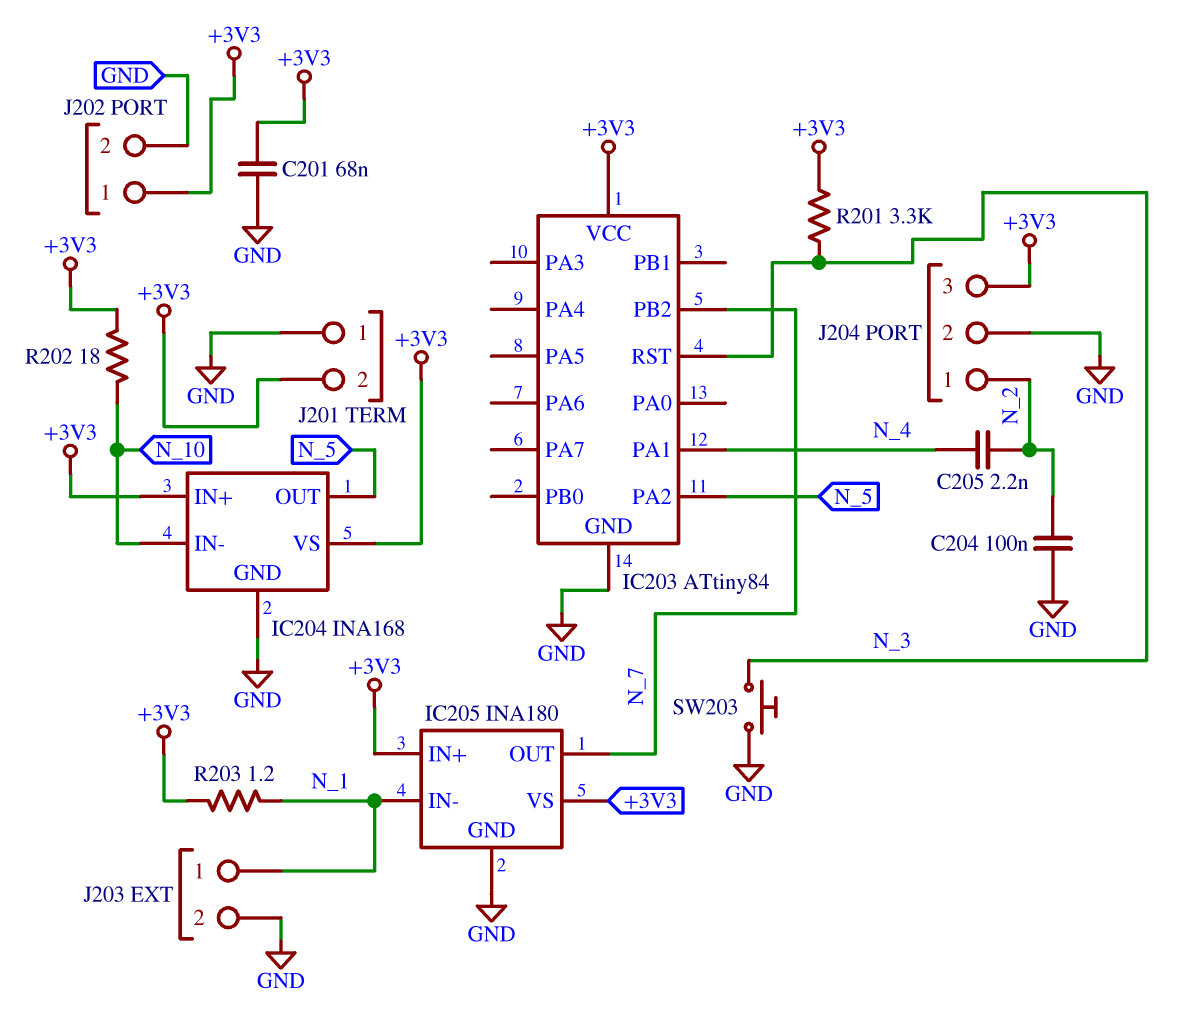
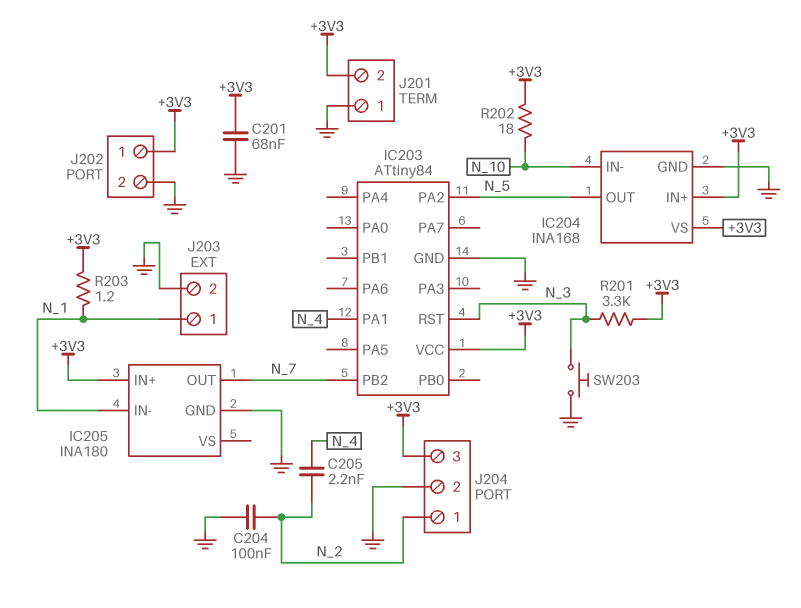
IC205 pin VS: +3V3 -> none

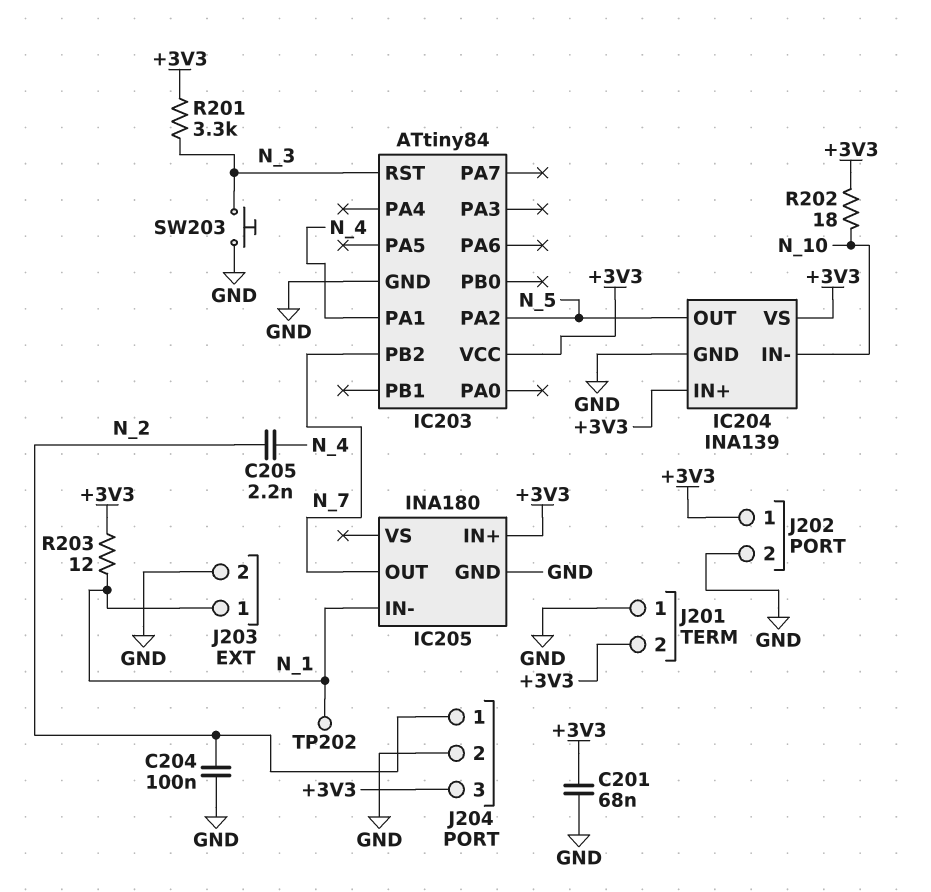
IC204: INA168 -> INA139
R203: 1.2 (+3V3, N_1) -> 12 (+3V3, N_1)
TP202: none -> test point (N_1)

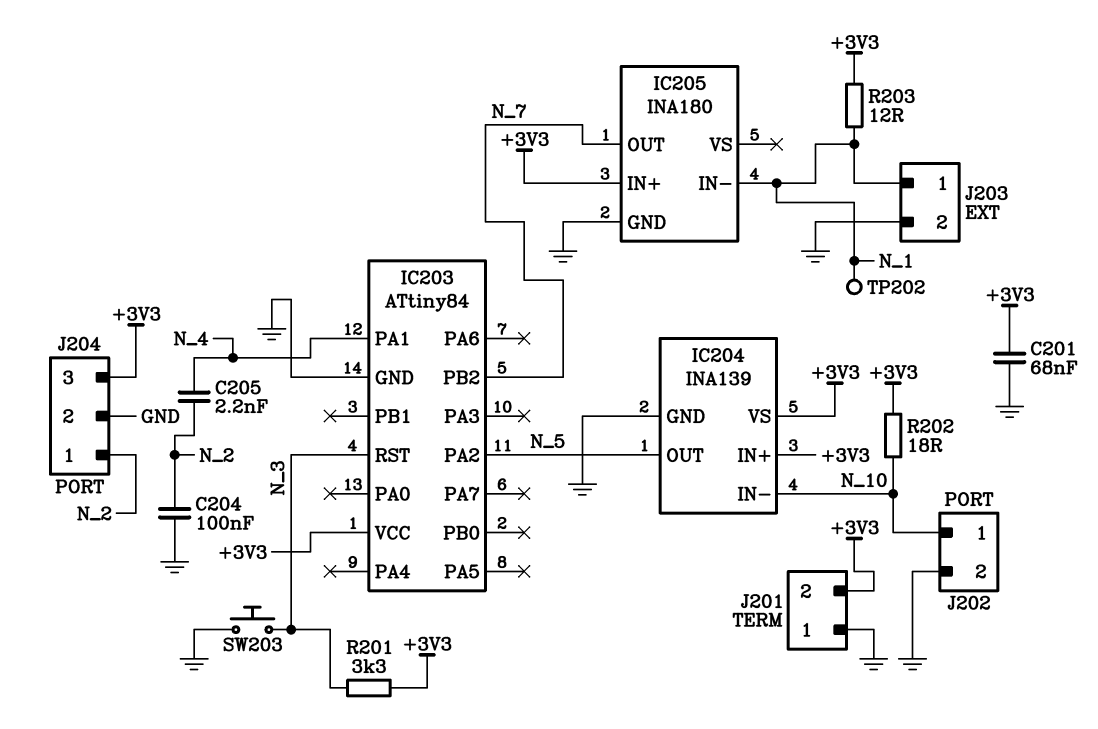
J202 pin 1: +3V3 -> N_10

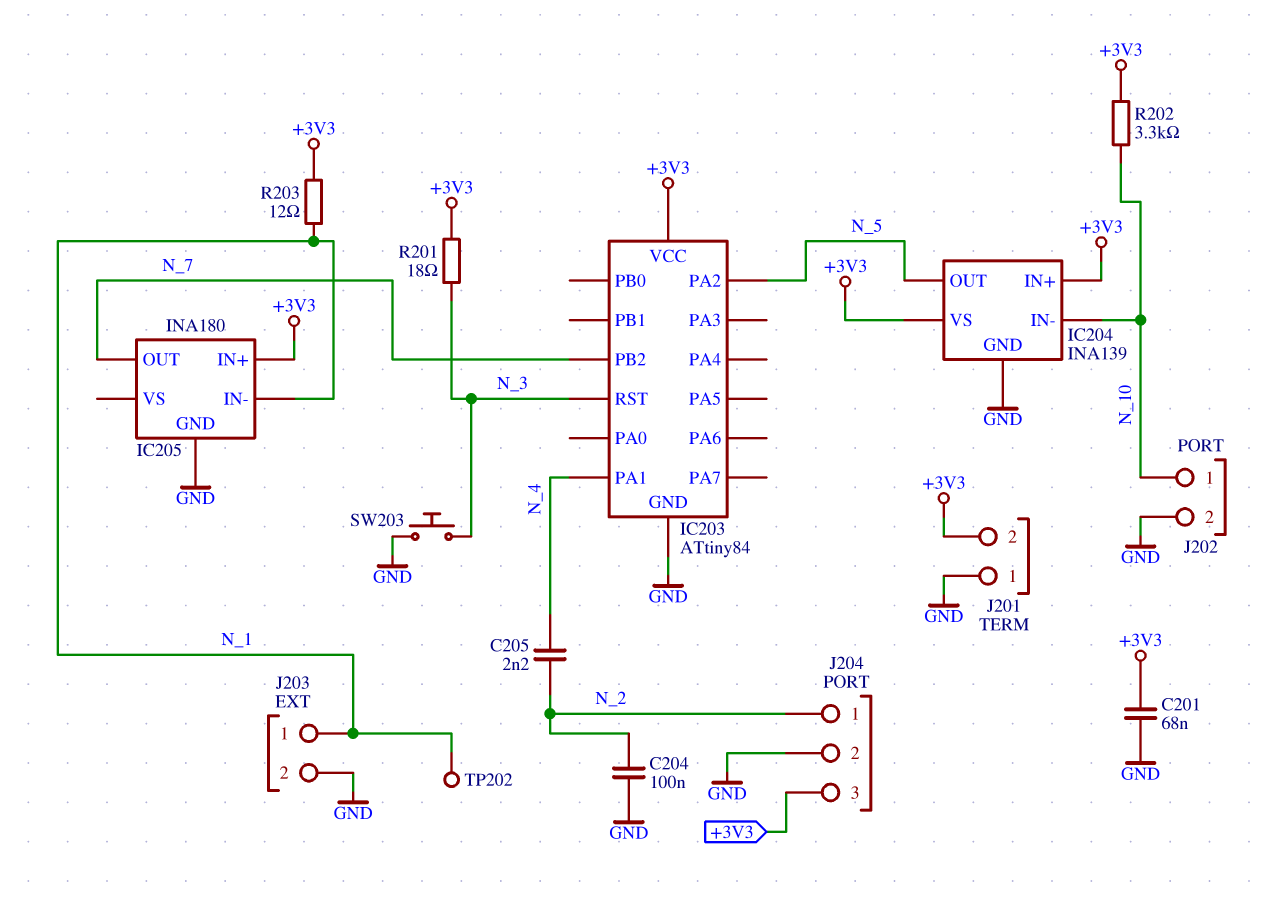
R201: 3.3k (+3V3, N_3) -> 18 (+3V3, N_3)
R202: 18 (+3V3, N_10) -> 3.3k (+3V3, N_10)

